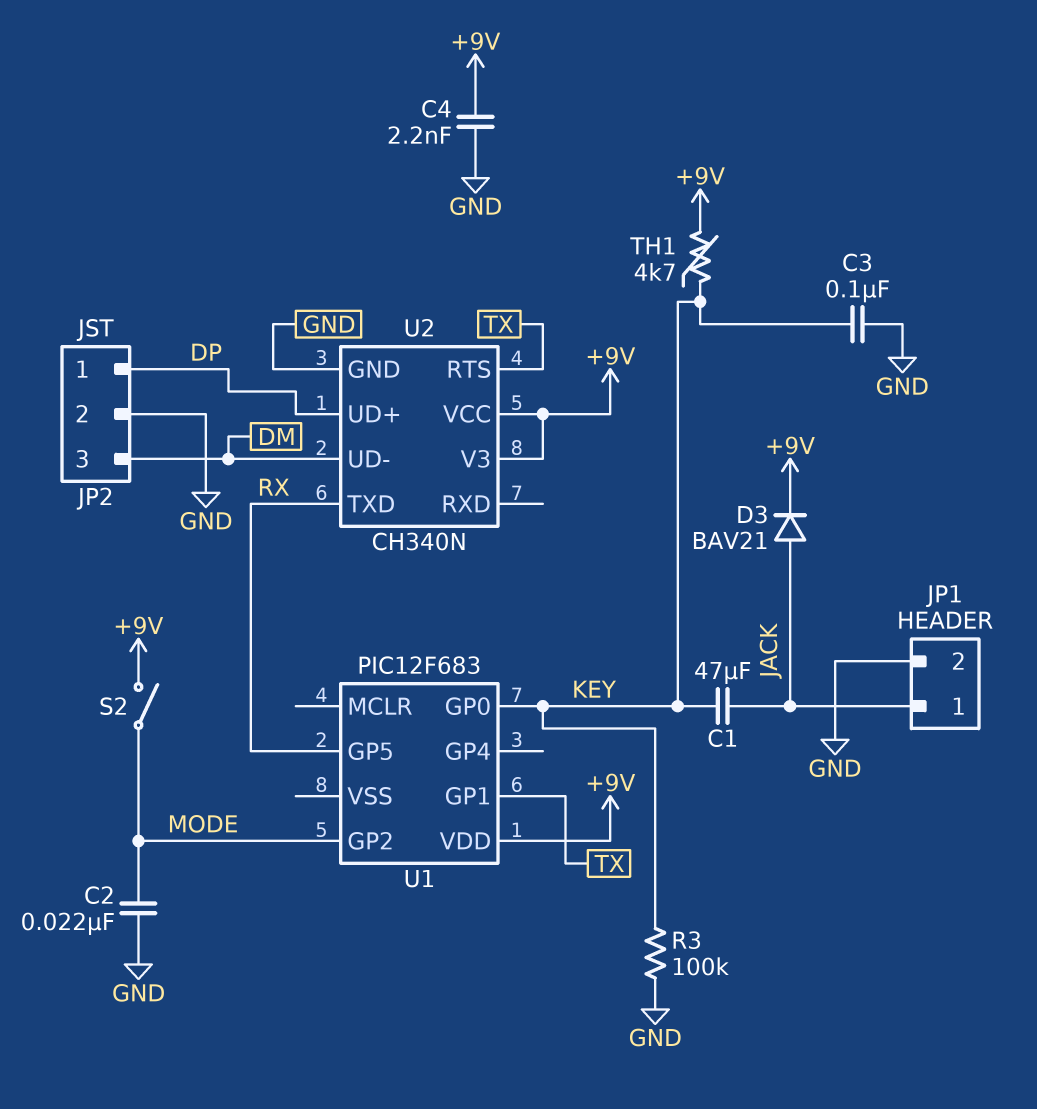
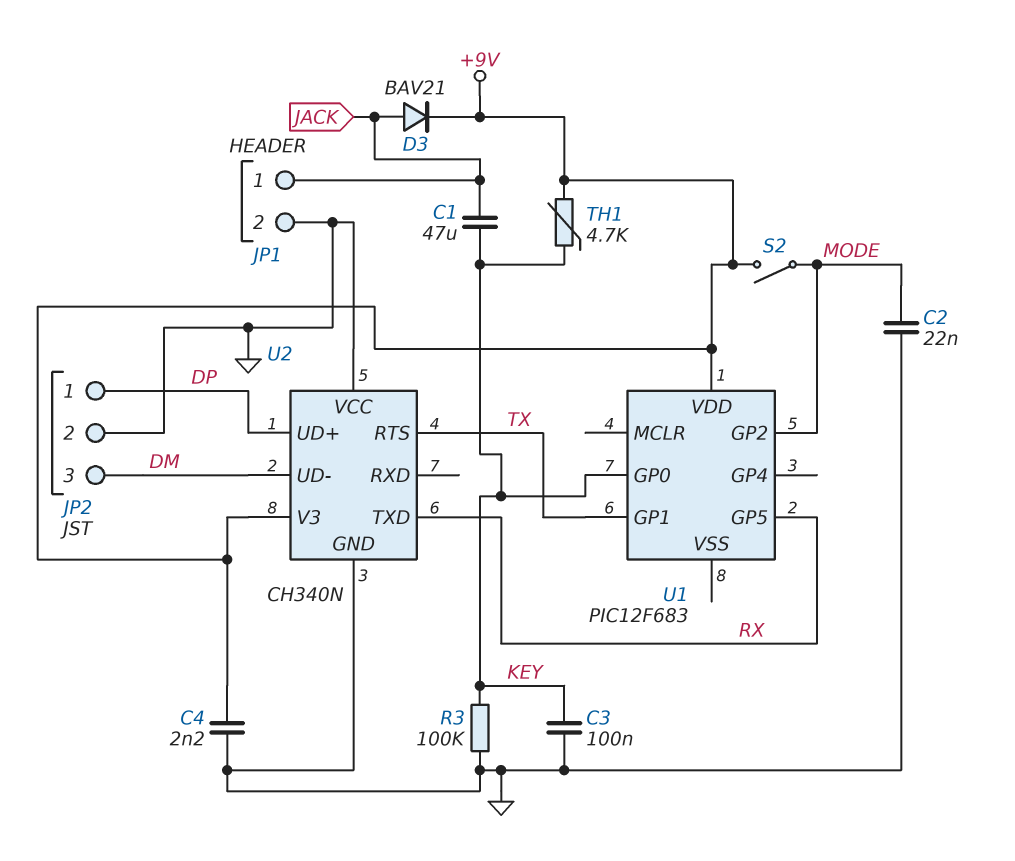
U2 pin VCC: +9V -> GND

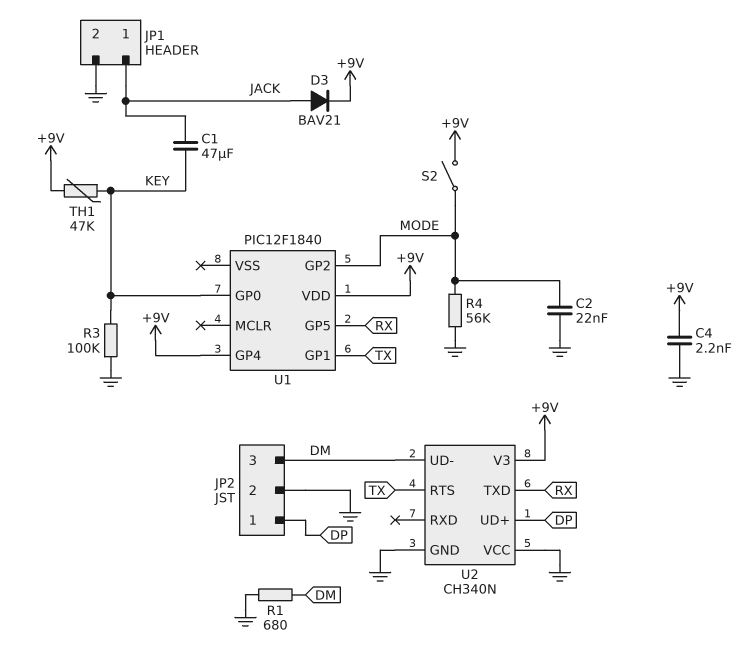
C3: 100nF (GND, KEY) -> none
R1: none -> 680 (DM, GND)
R4: none -> 56k (GND, MODE)
TH1: 4.7k (+9V, KEY) -> 47k (+9V, KEY)
U1: PIC12F683 -> PIC12F1840
U1 pin GP4: none -> +9V

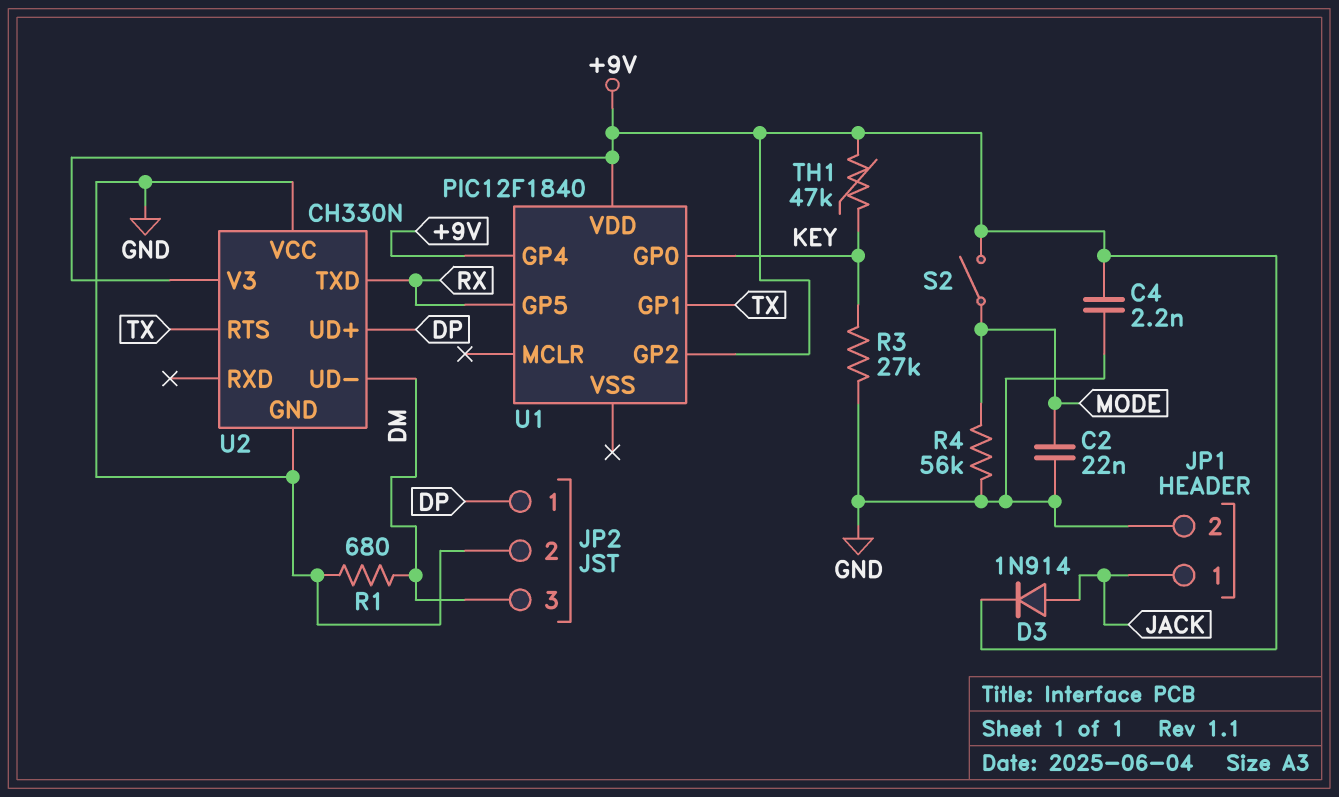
C1: 47uF (JACK, KEY) -> none
D3: diode BAV21 (A JACK, K +9V) -> diode 1N914 (A JACK, K +9V)
R3: 100k (GND, KEY) -> 27k (GND, KEY)
U1 pin GP2: MODE -> +9V
U2: CH340N -> CH330N

